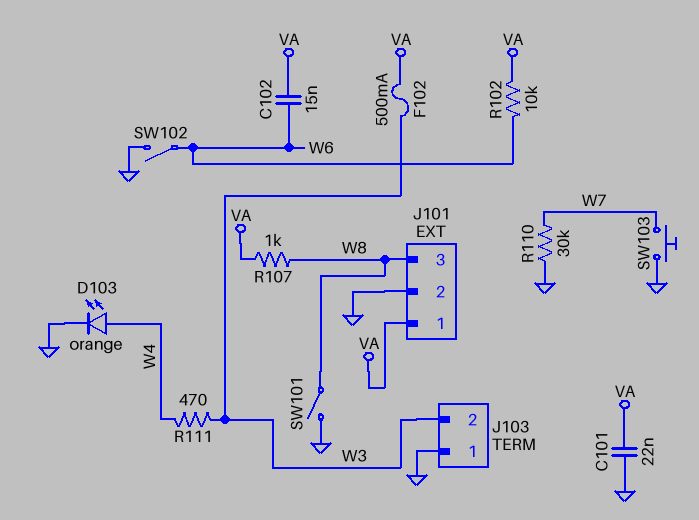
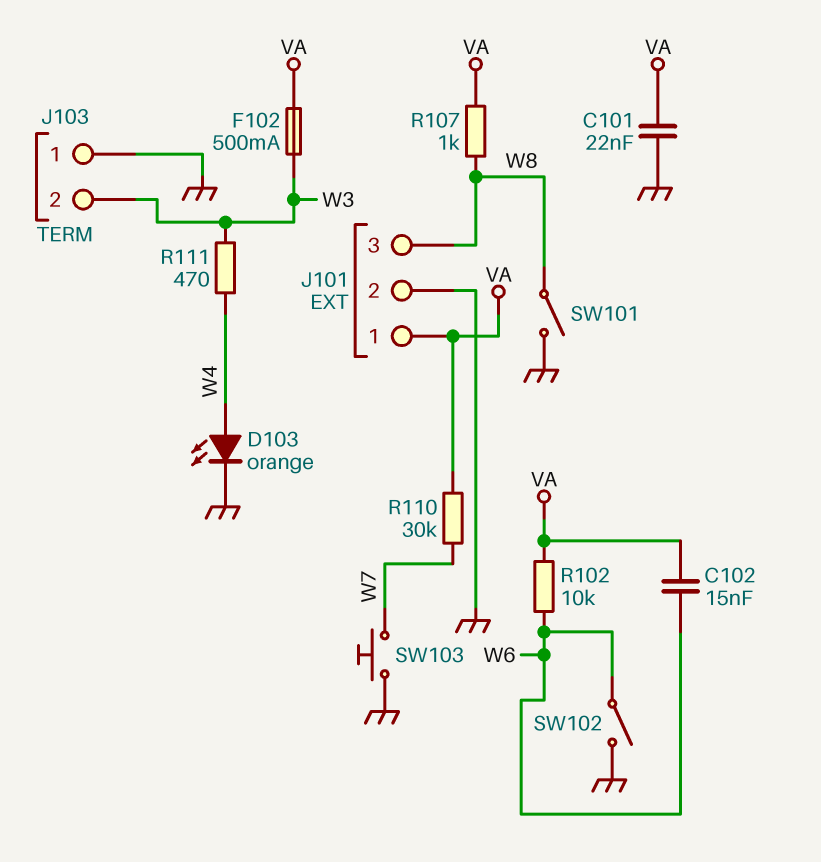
R110: 30k (GND, W7) -> 30k (VA, W7)

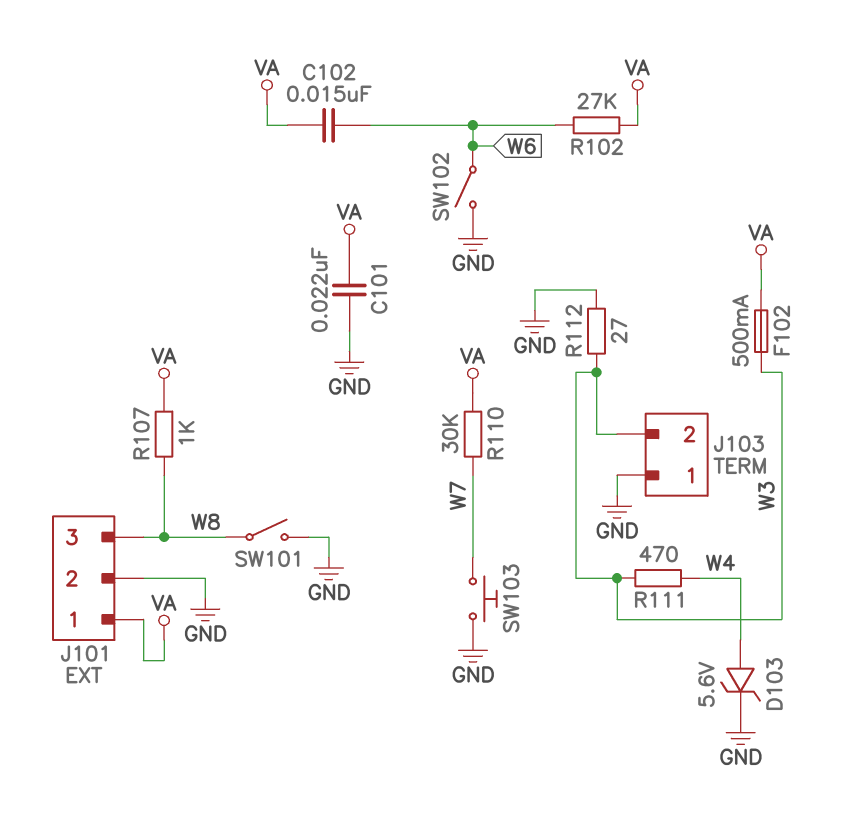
D103: LED orange (A W4, K GND) -> zener 5.6V (A W4, K GND)
R102: 10k (VA, W6) -> 27k (VA, W6)
R112: none -> 27 (GND, W3)

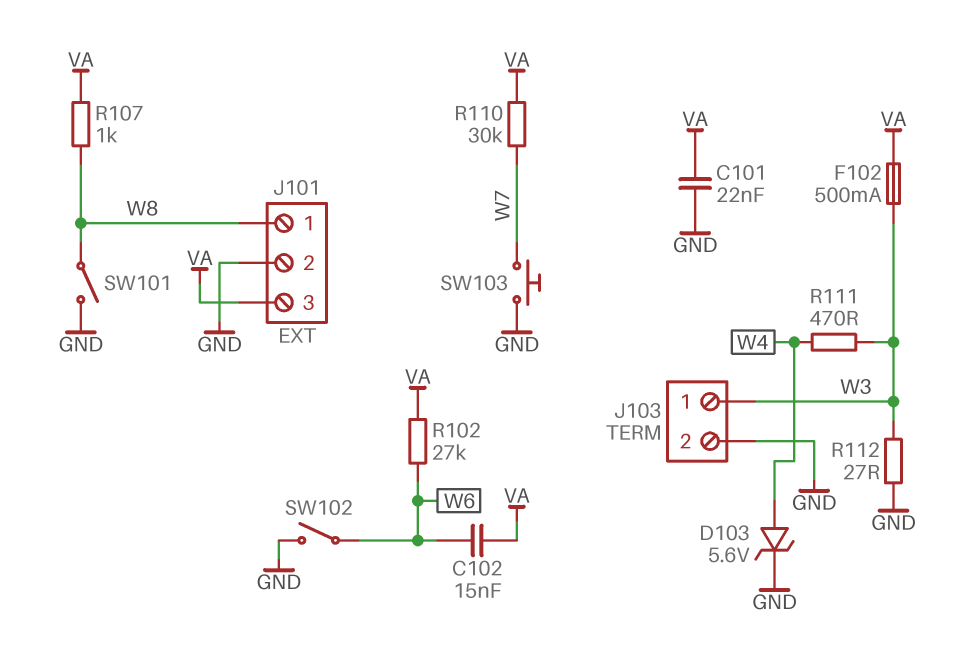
J101 pin 1: VA -> W8
J101 pin 3: W8 -> VA
J103 pin 1: GND -> W3
J103 pin 2: W3 -> GND

